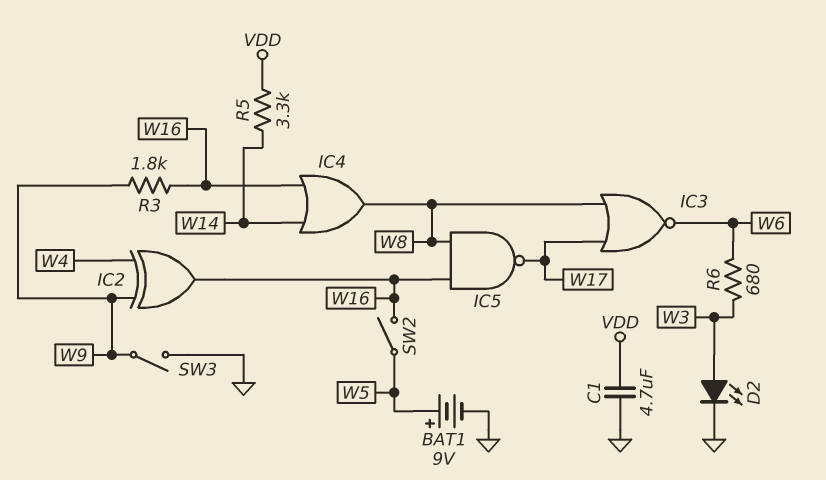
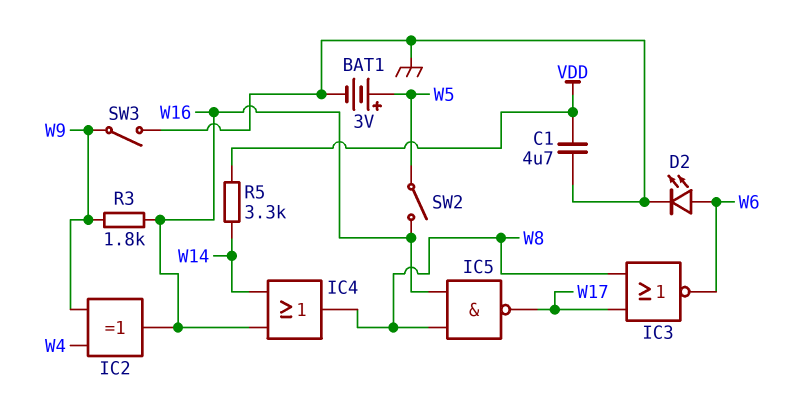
BAT1: 9V (plus W5, minus GND) -> 3V (plus W5, minus GND)
D2: LED (A W3, K GND) -> LED (A W6, K GND)
R6: 680 (W3, W6) -> none

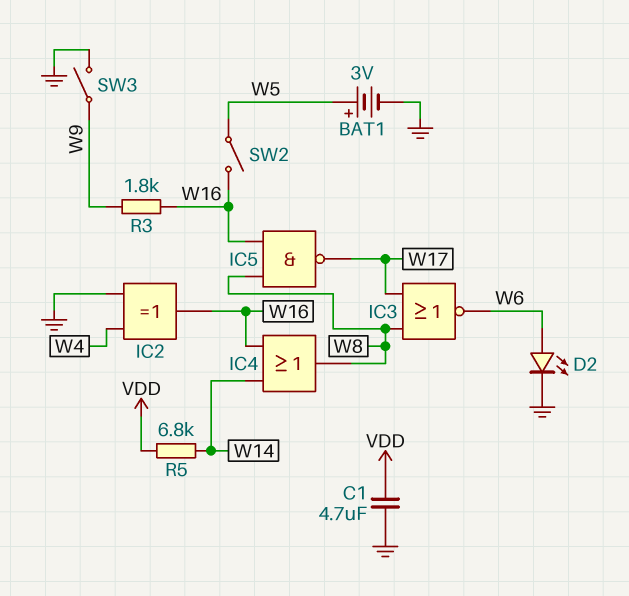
IC2: XOR (in W4, in W9, out W16) -> XOR (in GND, in W4, out W16)
R5: 3.3k (VDD, W14) -> 6.8k (VDD, W14)

